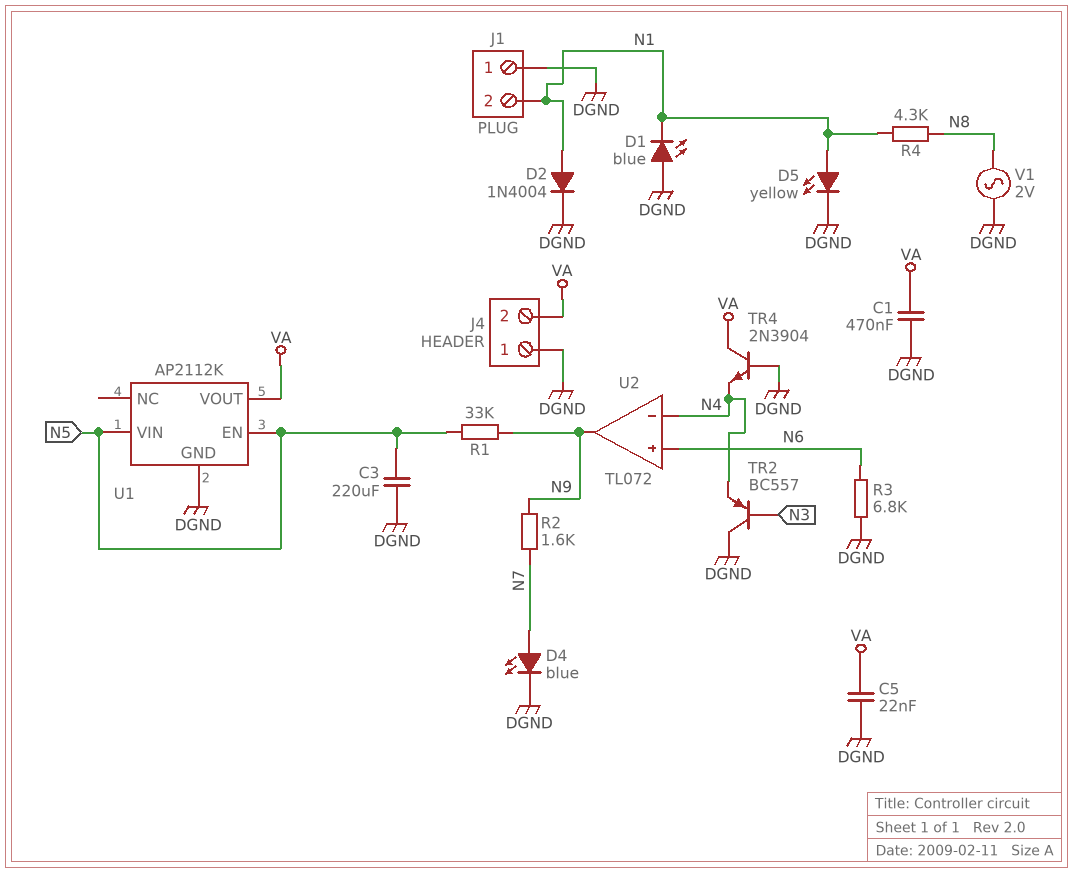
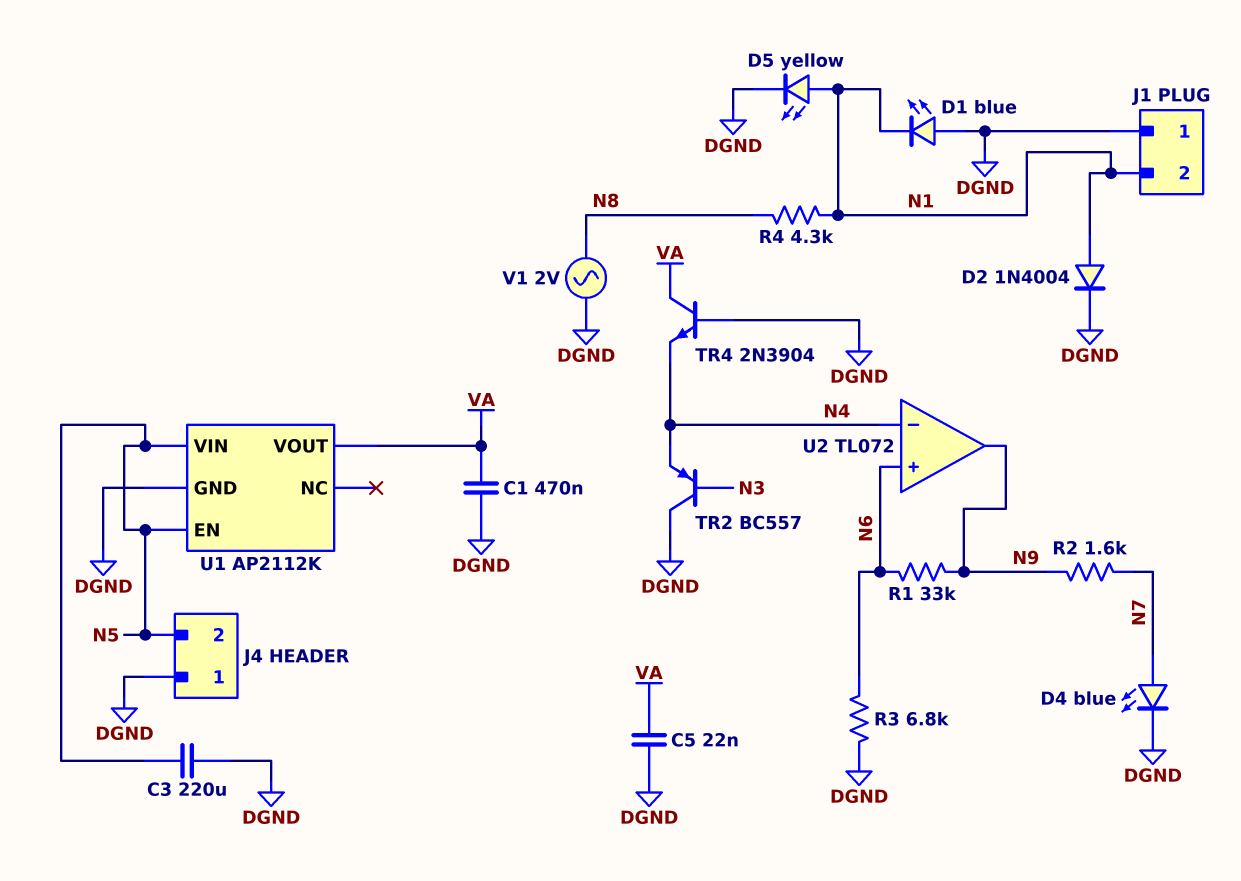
J4 pin 2: VA -> N5
R1: 33k (N5, N9) -> 33k (N6, N9)

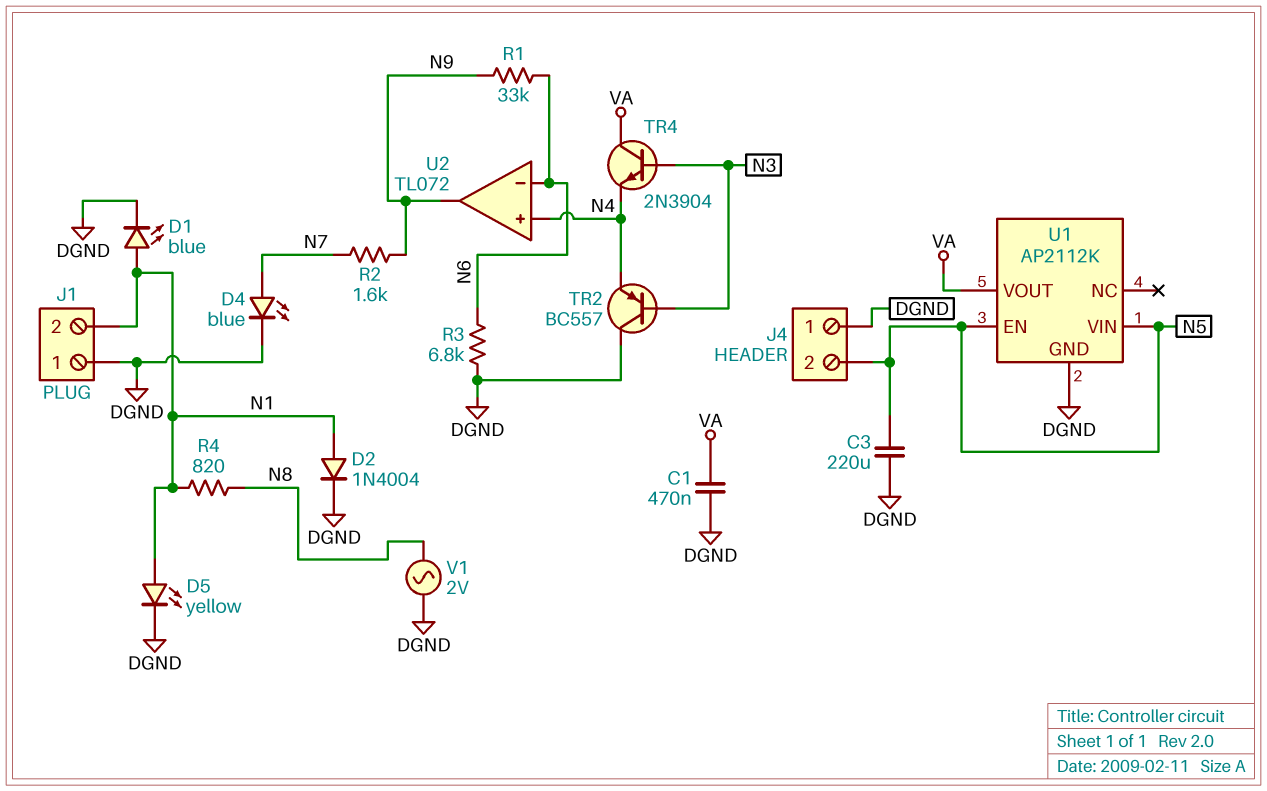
C5: 22nF (DGND, VA) -> none
D1: LED blue (A DGND, K N1) -> LED blue (A N1, K DGND)
R4: 4.3k (N1, N8) -> 820 (N1, N8)
TR4: NPN 2N3904 (B DGND, C VA, E N4) -> NPN 2N3904 (B N3, C VA, E N4)
U2 pin in+: N6 -> N4
U2 pin in-: N4 -> N6

